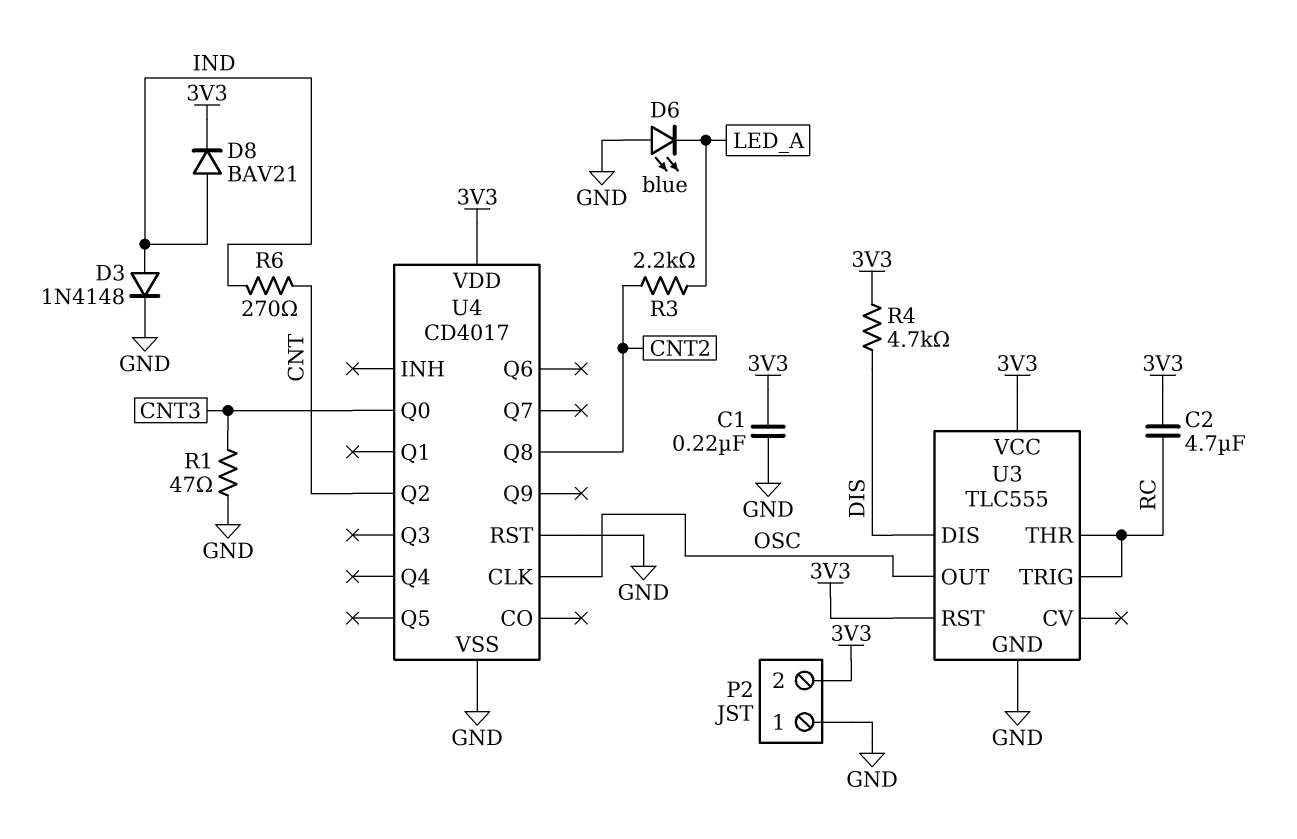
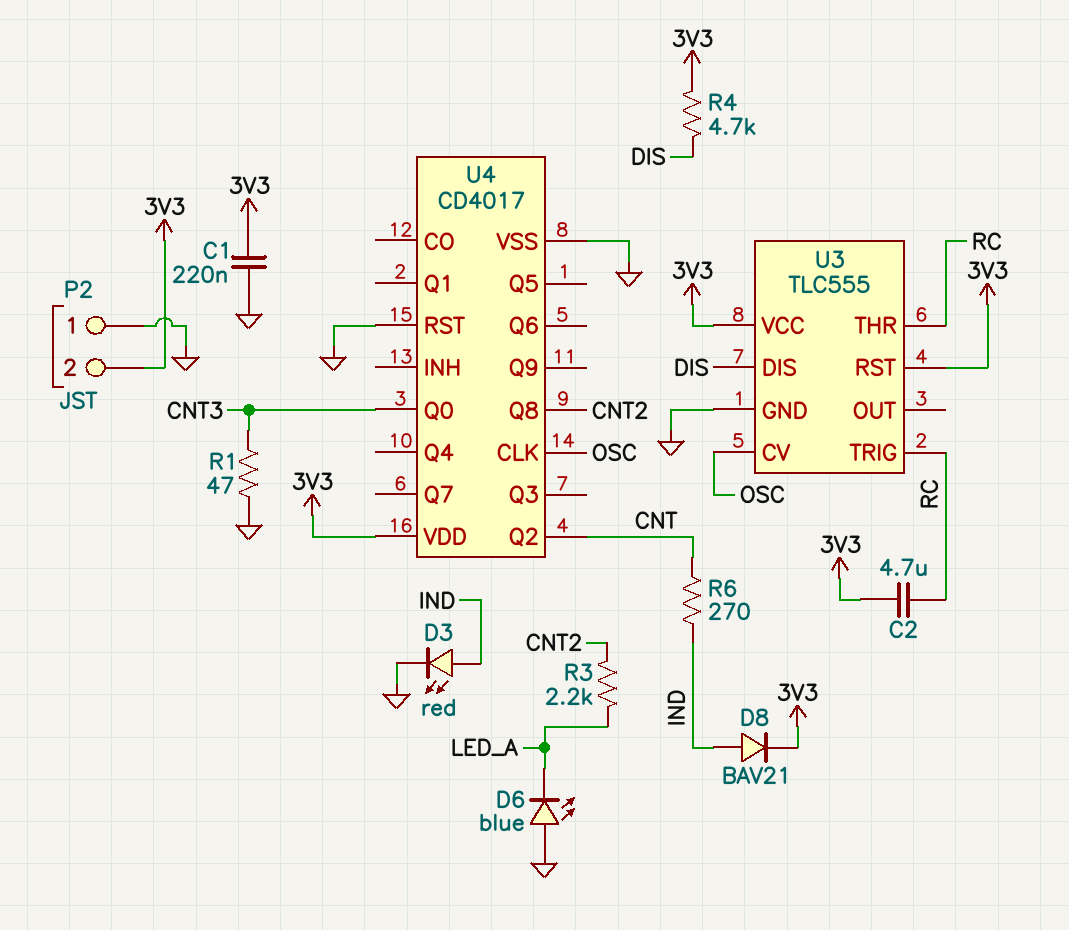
D3: diode 1N4148 (A IND, K GND) -> LED red (A IND, K GND)
U3 pin CV: none -> OSC
U3 pin OUT: OSC -> none

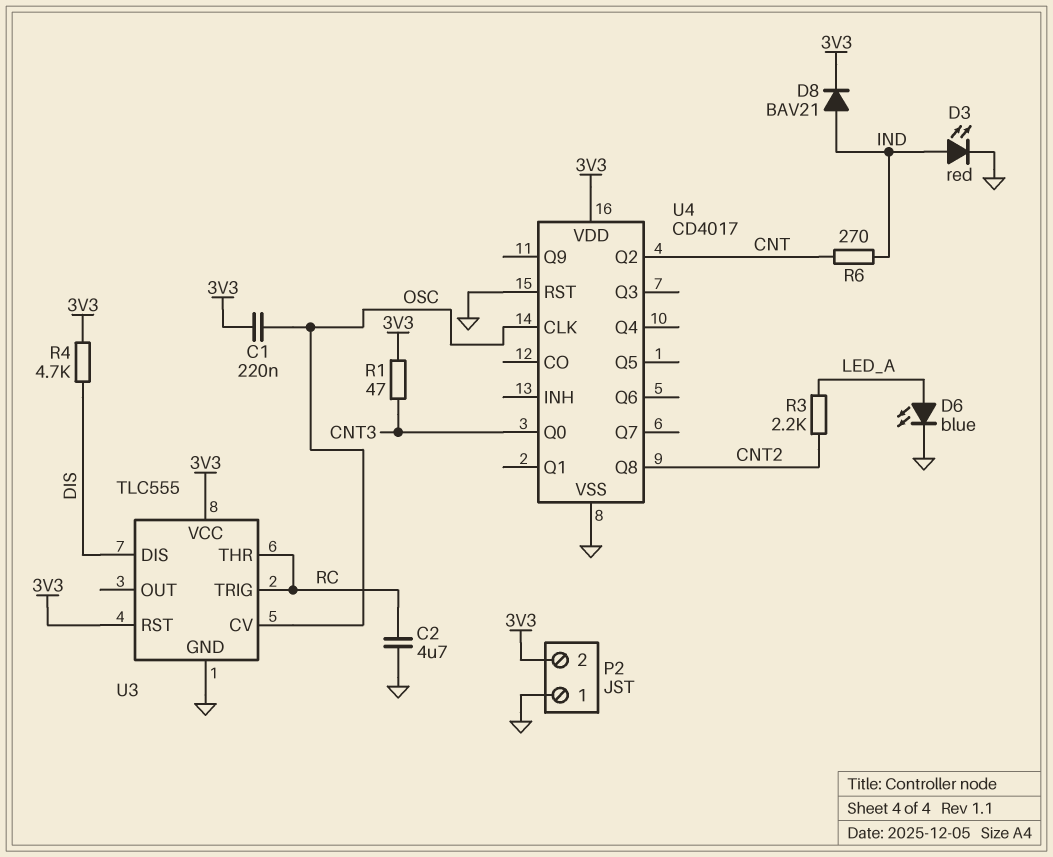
C1: 220nF (3V3, GND) -> 220nF (3V3, OSC)
C2: 4.7uF (3V3, RC) -> 4.7uF (GND, RC)
D6: LED blue (A GND, K LED_A) -> LED blue (A LED_A, K GND)
R1: 47 (CNT3, GND) -> 47 (3V3, CNT3)

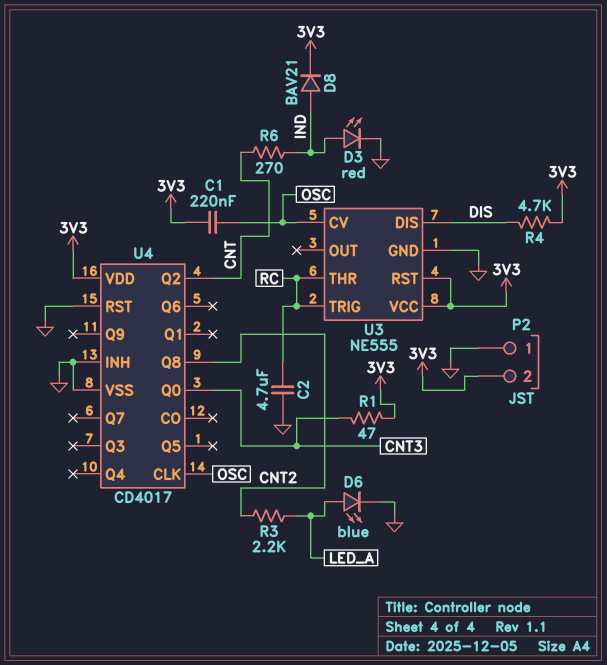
U3: TLC555 -> NE555
U4 pin INH: none -> GND

